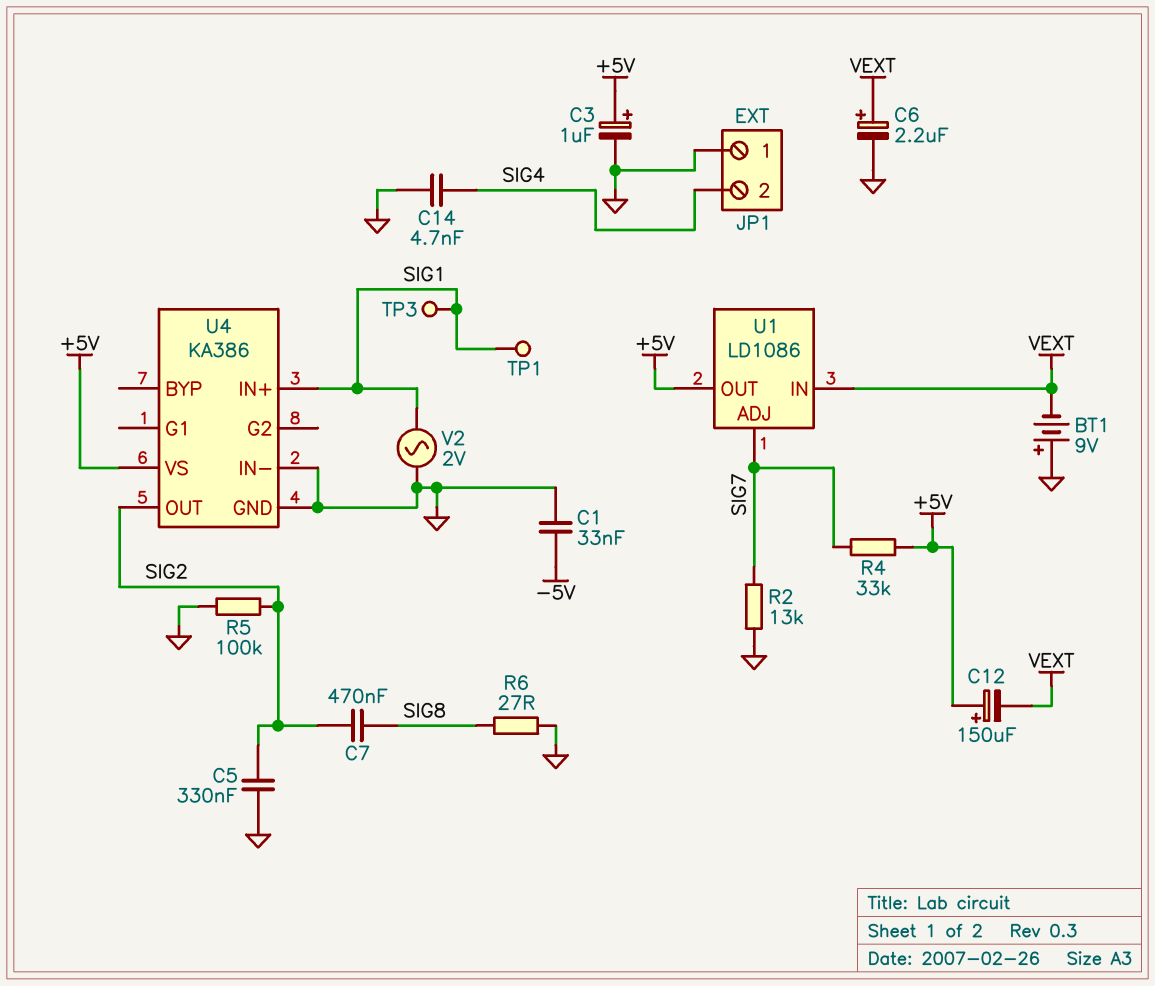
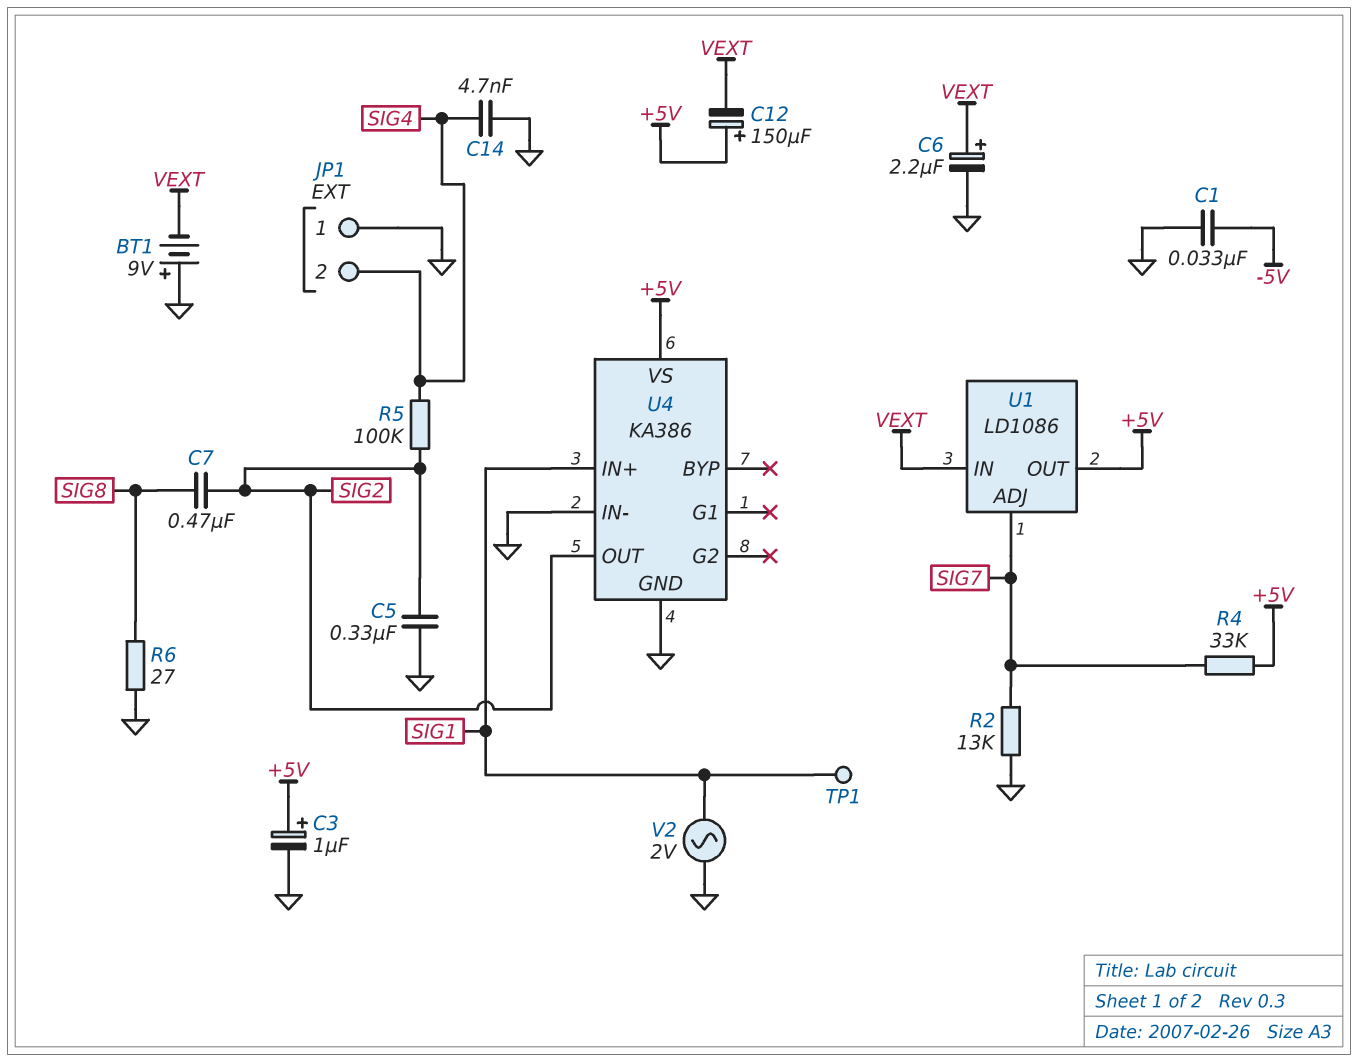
R5: 100k (GND, SIG2) -> 100k (SIG2, SIG4)
TP3: test point (SIG1) -> none

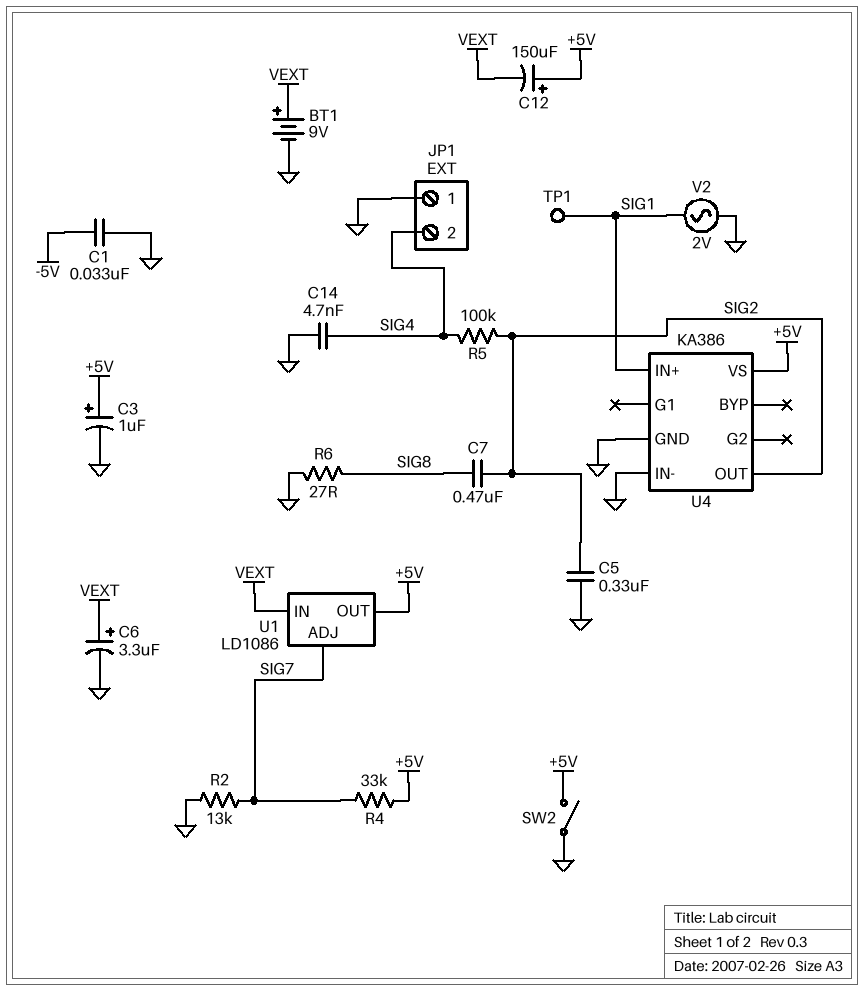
BT1: 9V (plus GND, minus VEXT) -> 9V (plus VEXT, minus GND)
C6: 2.2uF (plus VEXT, minus GND) -> 3.3uF (plus VEXT, minus GND)
SW2: none -> switch (+5V, GND)

